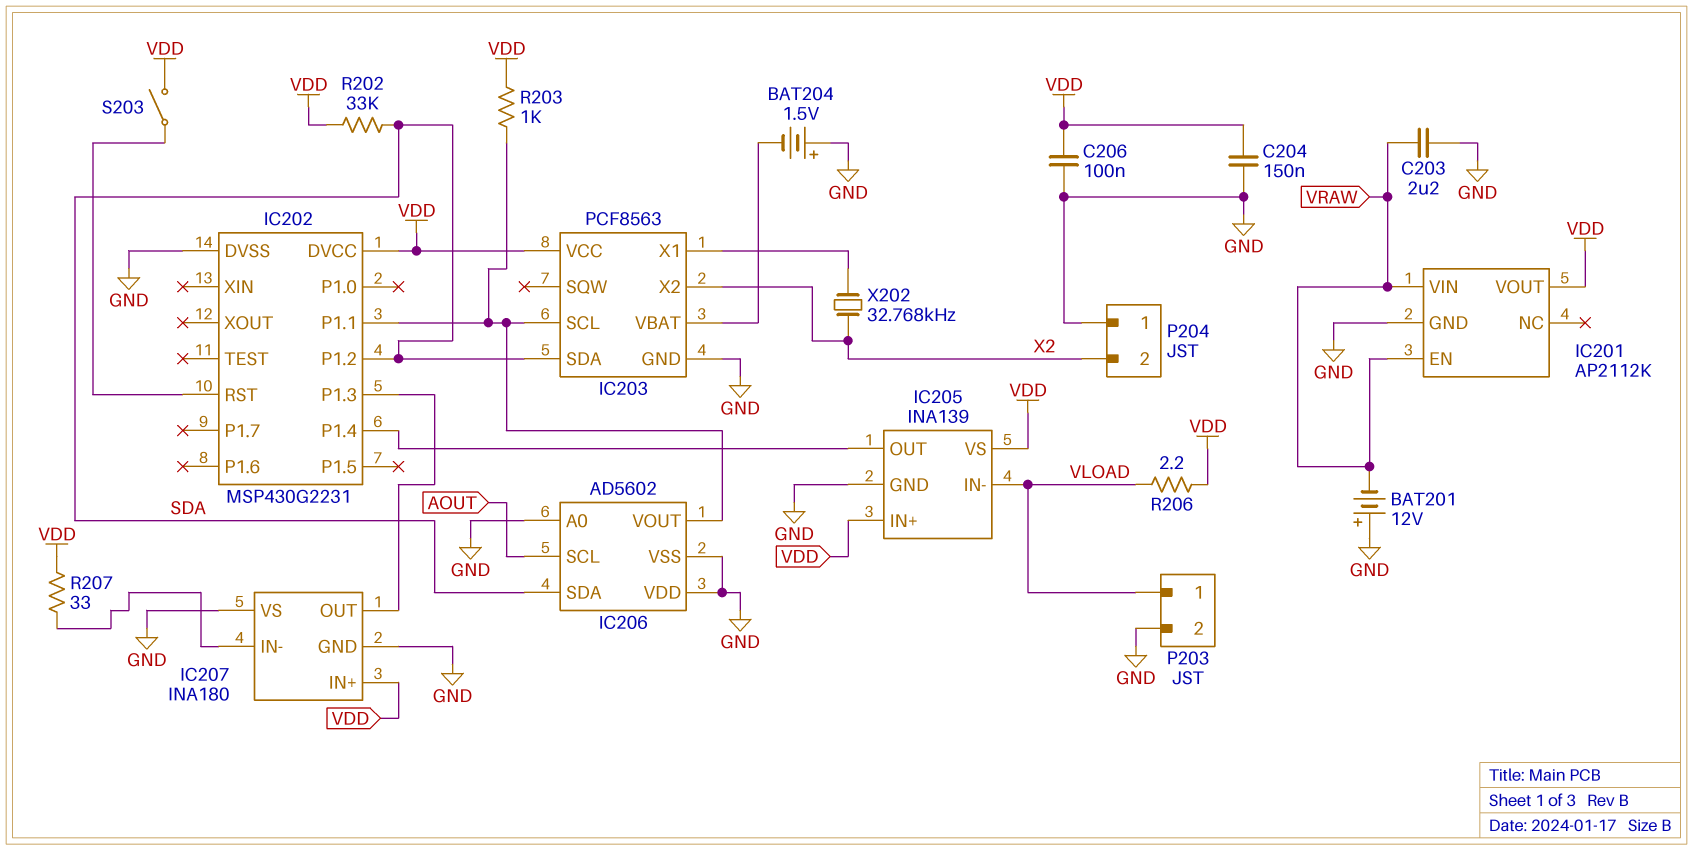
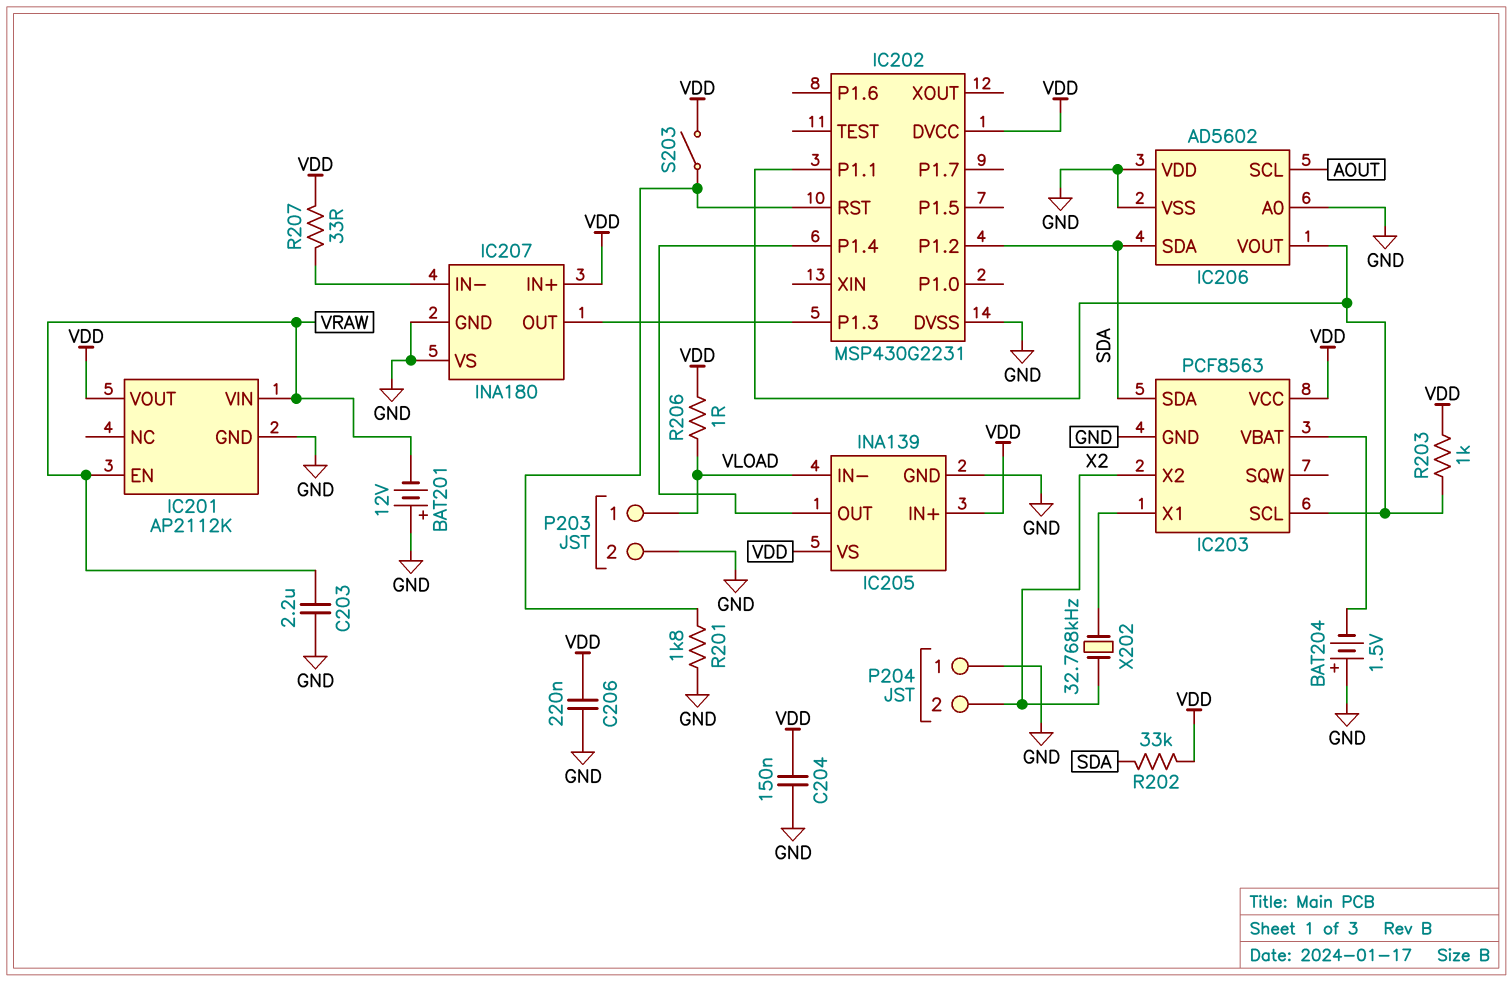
C206: 100nF (GND, VDD) -> 220nF (GND, VDD)
R201: none -> 1.8k (GND, IC202/RST)
R206: 2.2 (VDD, VLOAD) -> 1 (VDD, VLOAD)

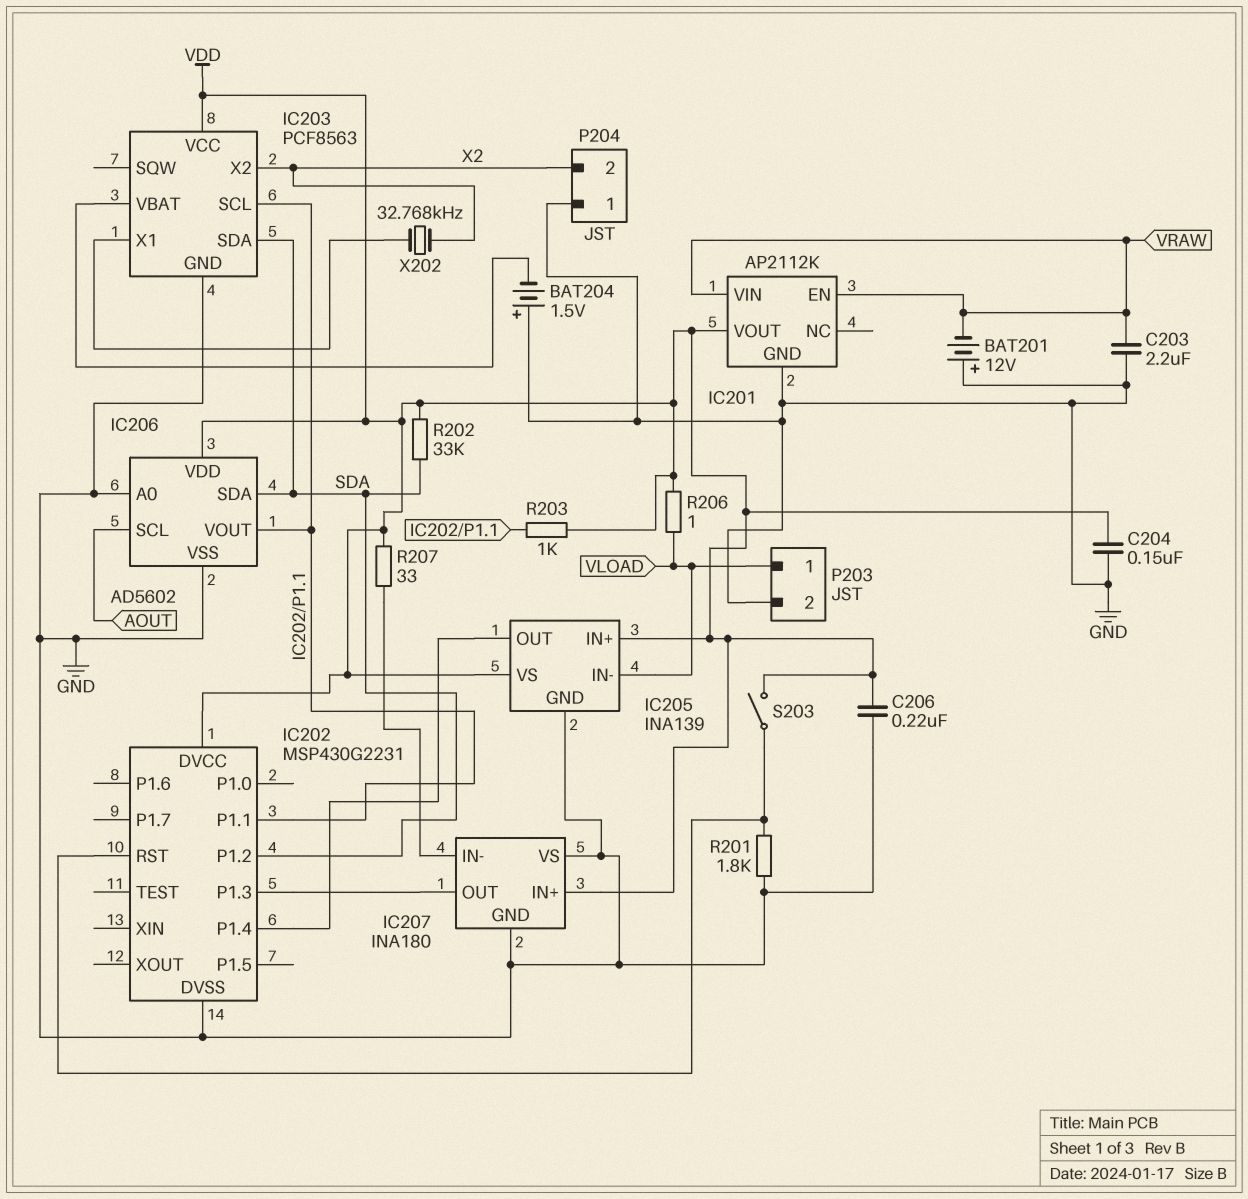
IC206 pin VDD: GND -> VDD

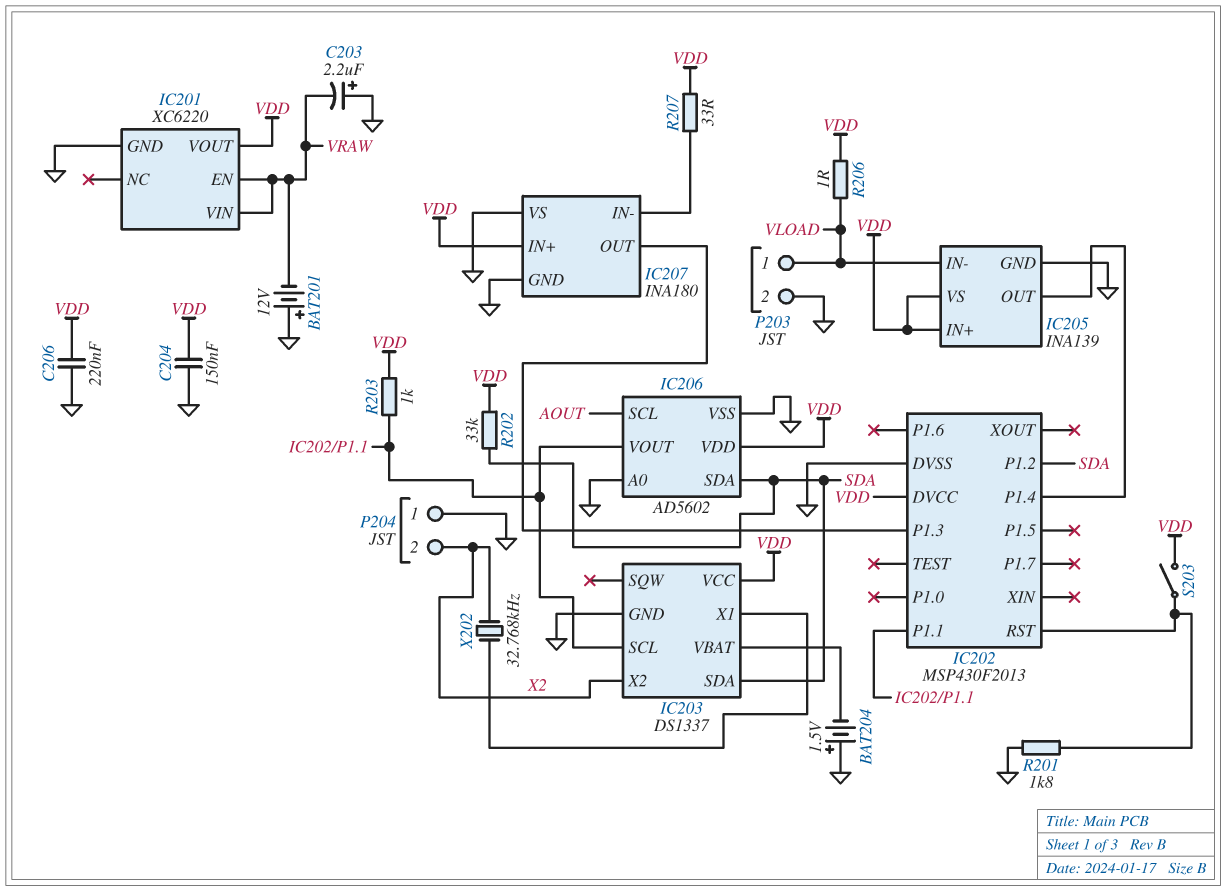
C203: 2.2uF (GND, VRAW) -> 2.2uF (plus GND, minus VRAW)
IC201: AP2112K -> XC6220
IC202: MSP430G2231 -> MSP430F2013
IC203: PCF8563 -> DS1337

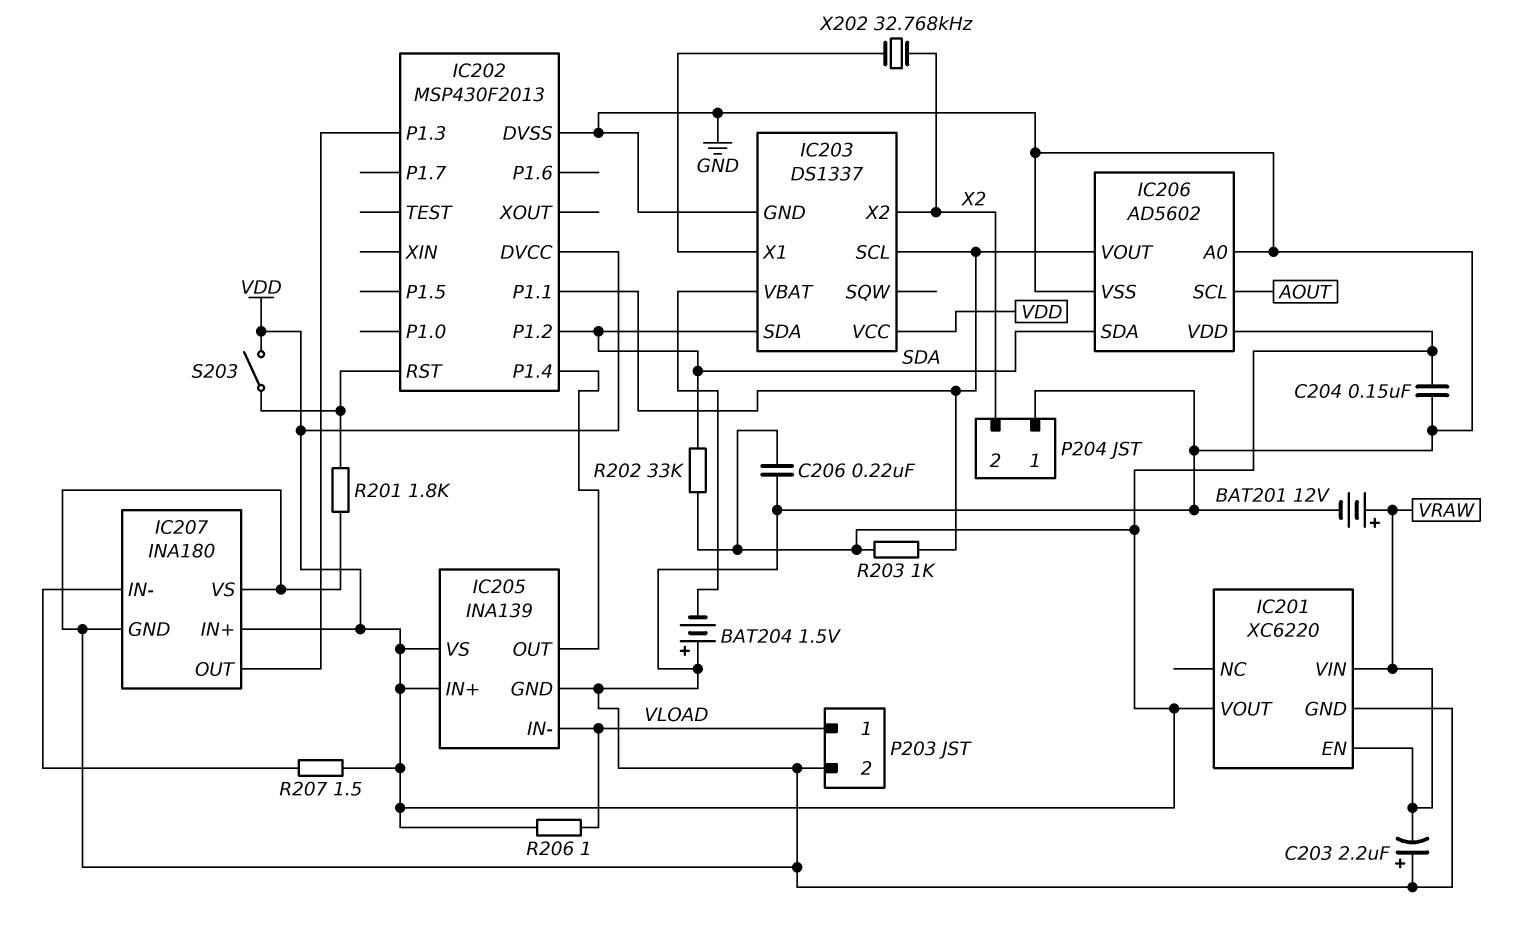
BAT201: 12V (plus GND, minus VRAW) -> 12V (plus VRAW, minus GND)
R207: 33 (IC207/IN-, VDD) -> 1.5 (IC207/IN-, VDD)

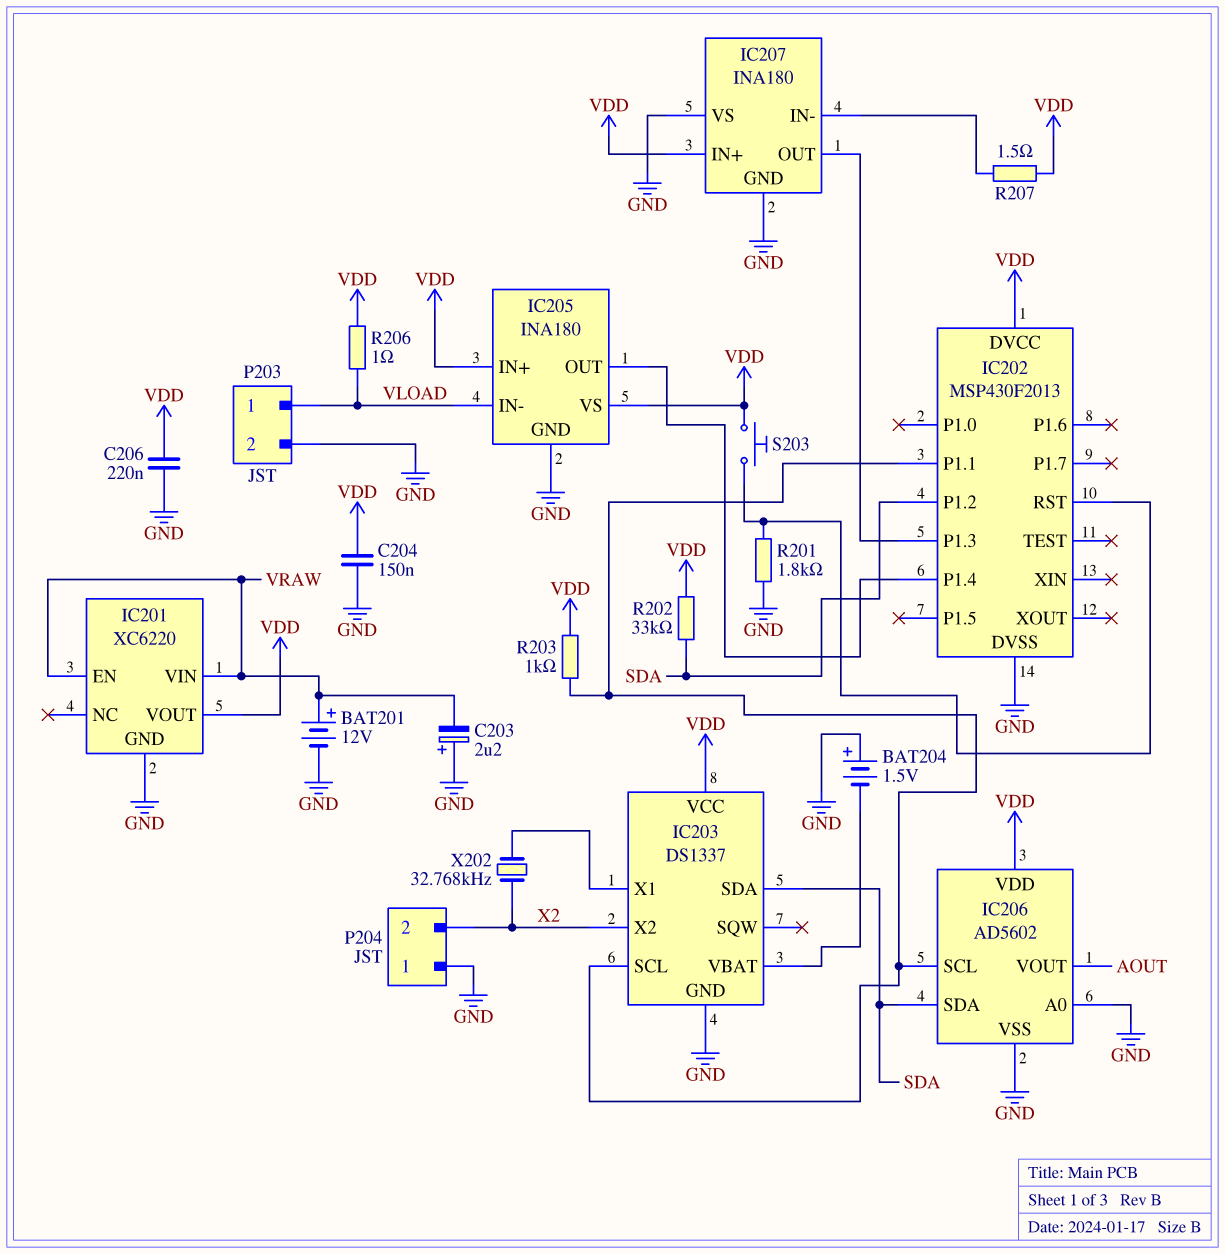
IC205: INA139 -> INA180
IC206 pin SCL: AOUT -> IC202/P1.1
IC206 pin VOUT: IC202/P1.1 -> AOUT
S203: switch (IC202/RST, VDD) -> button (IC202/RST, VDD)

